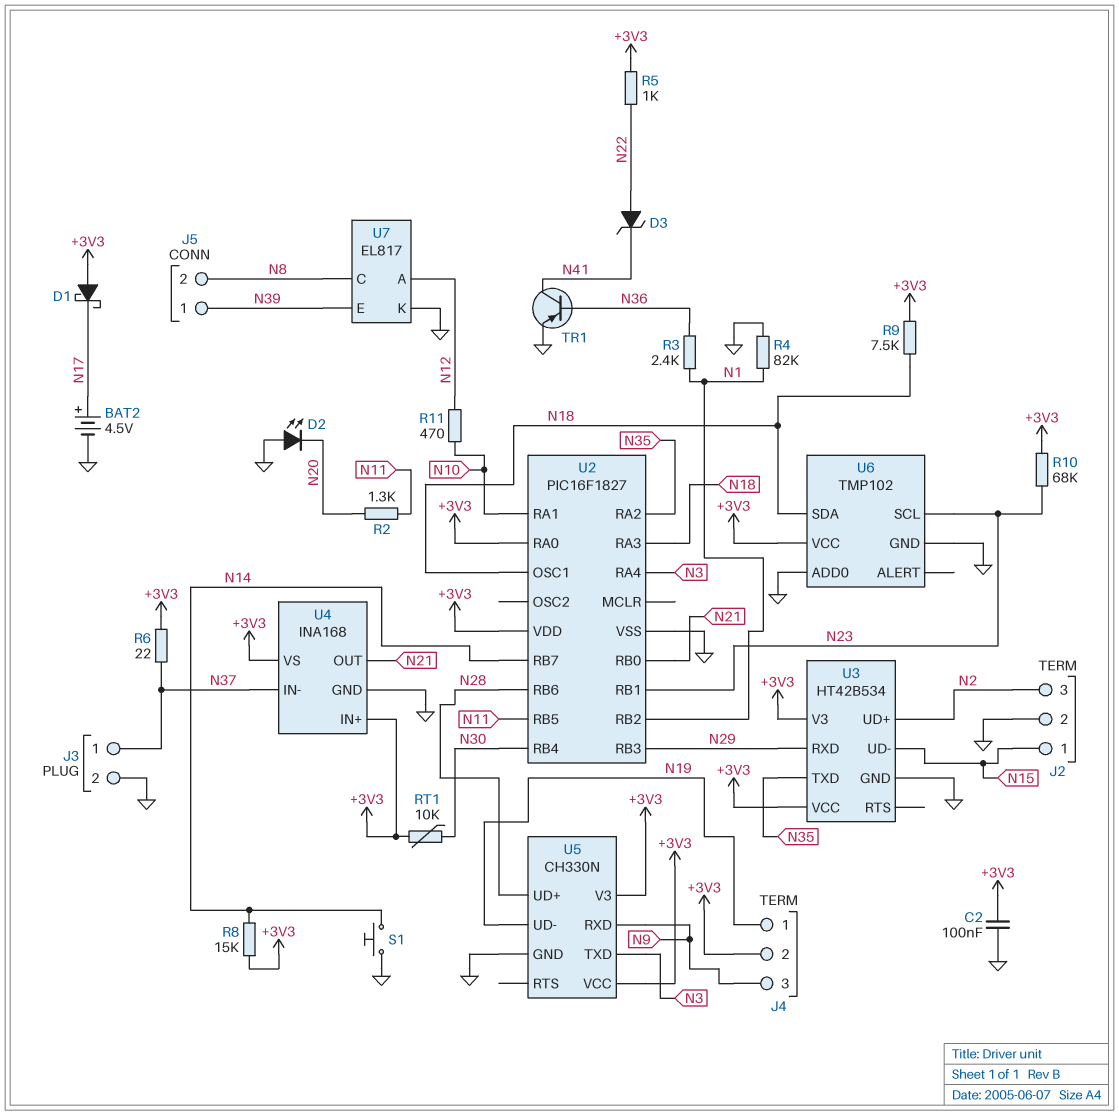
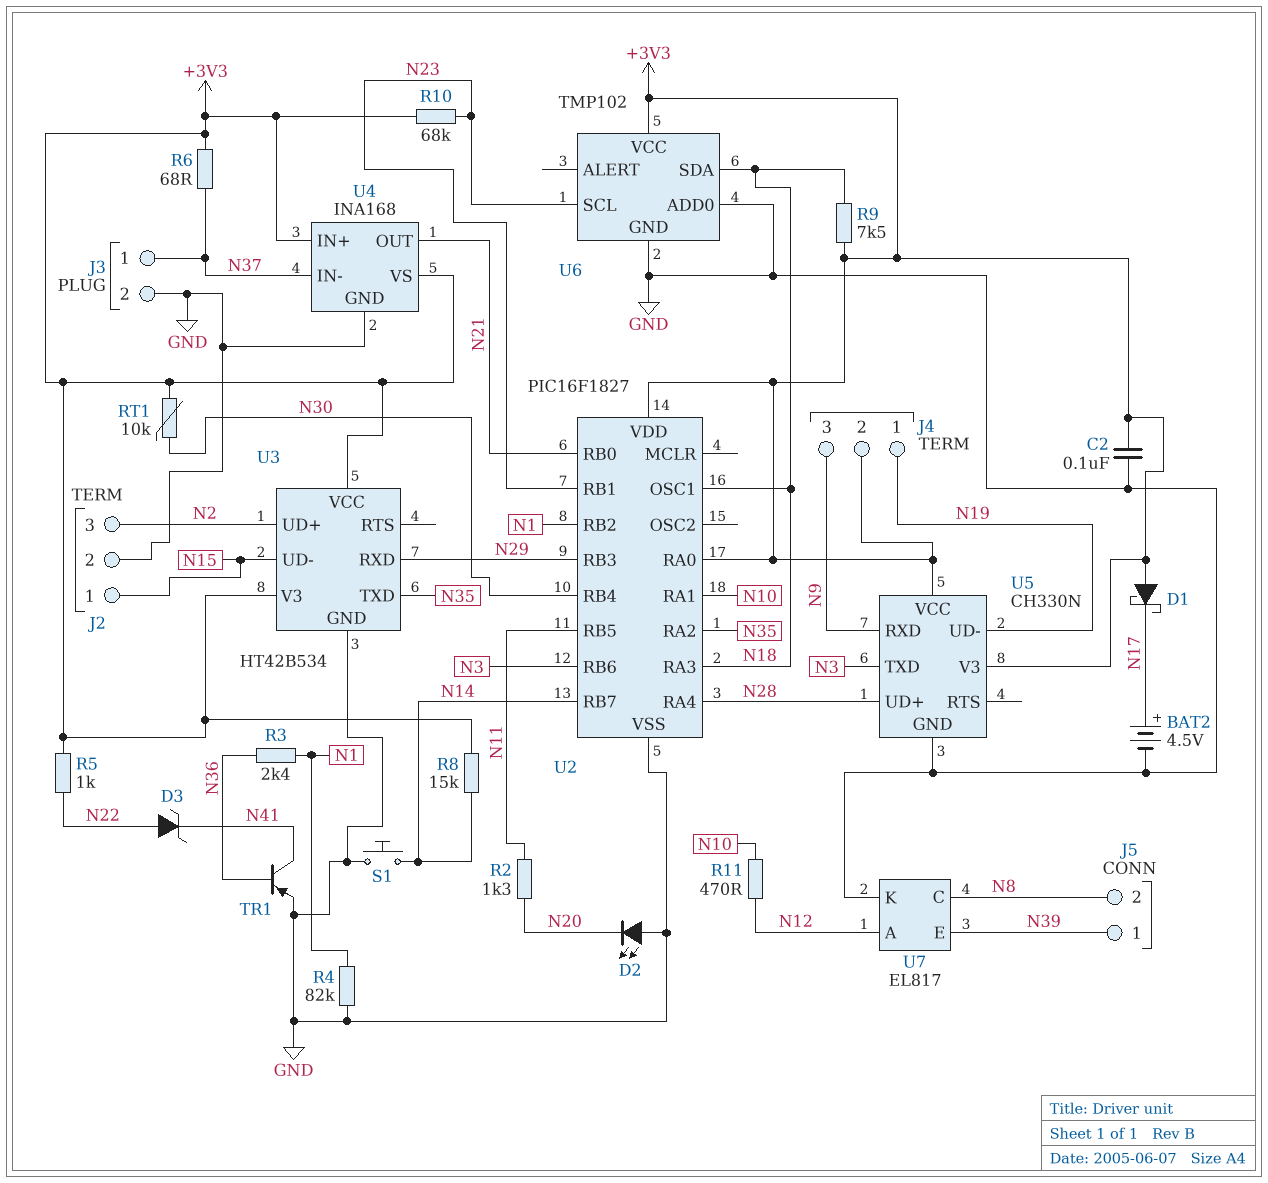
R6: 22 (+3V3, N37) -> 68 (+3V3, N37)
U2 pin RA4: N3 -> N28
U2 pin RB6: N28 -> N3

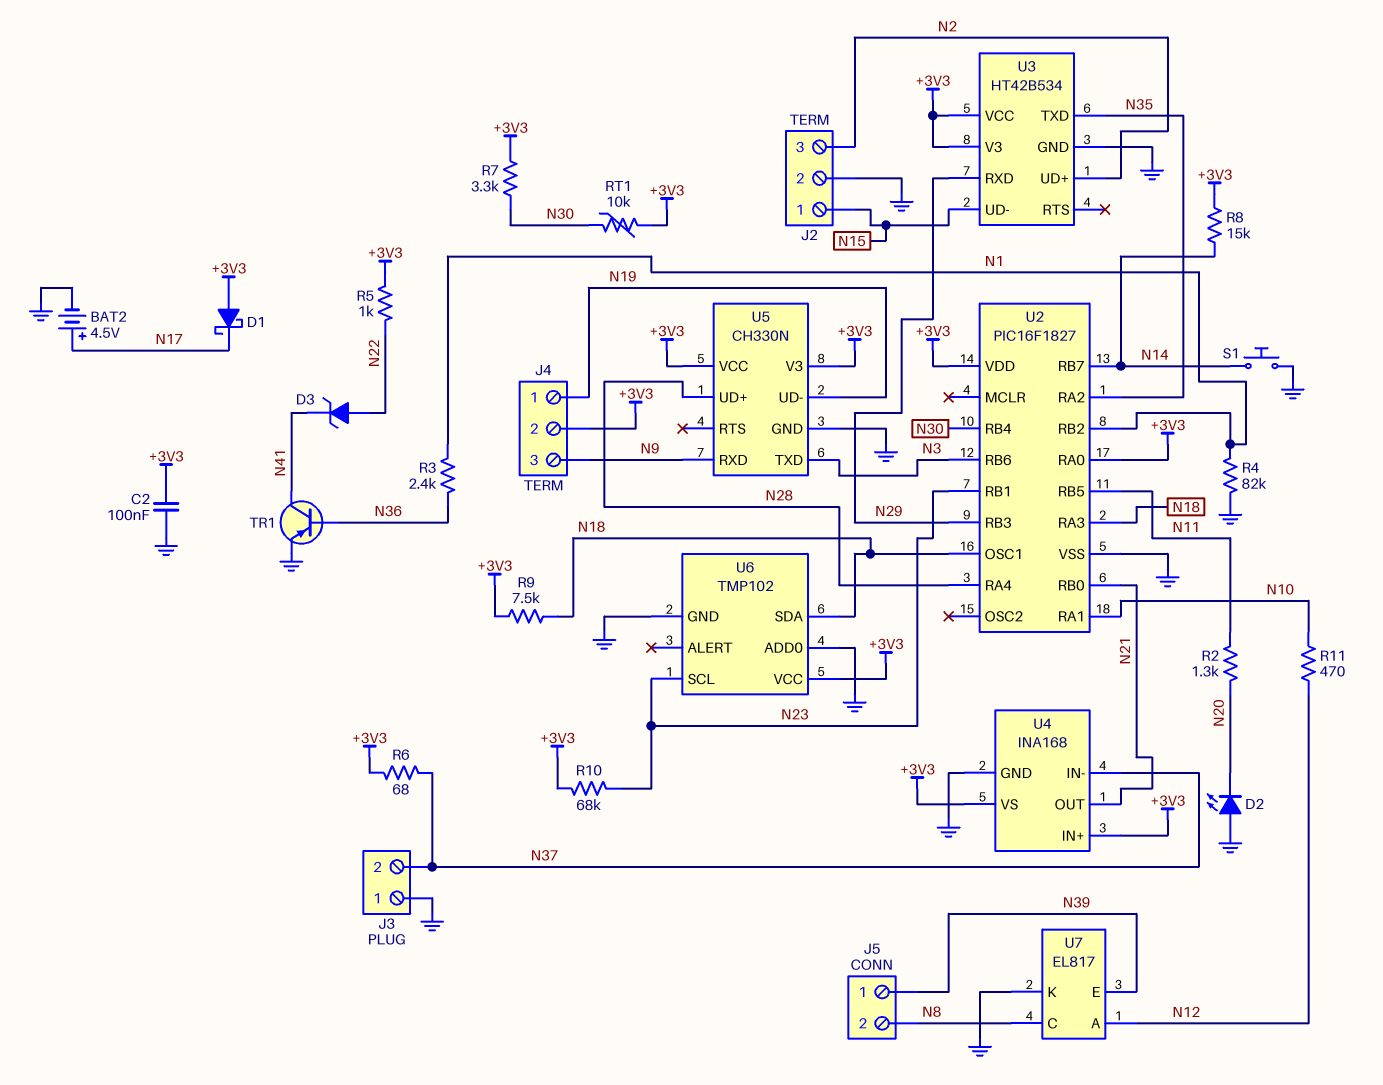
J3 pin 1: N37 -> GND
J3 pin 2: GND -> N37
R7: none -> 3.3k (+3V3, N30)

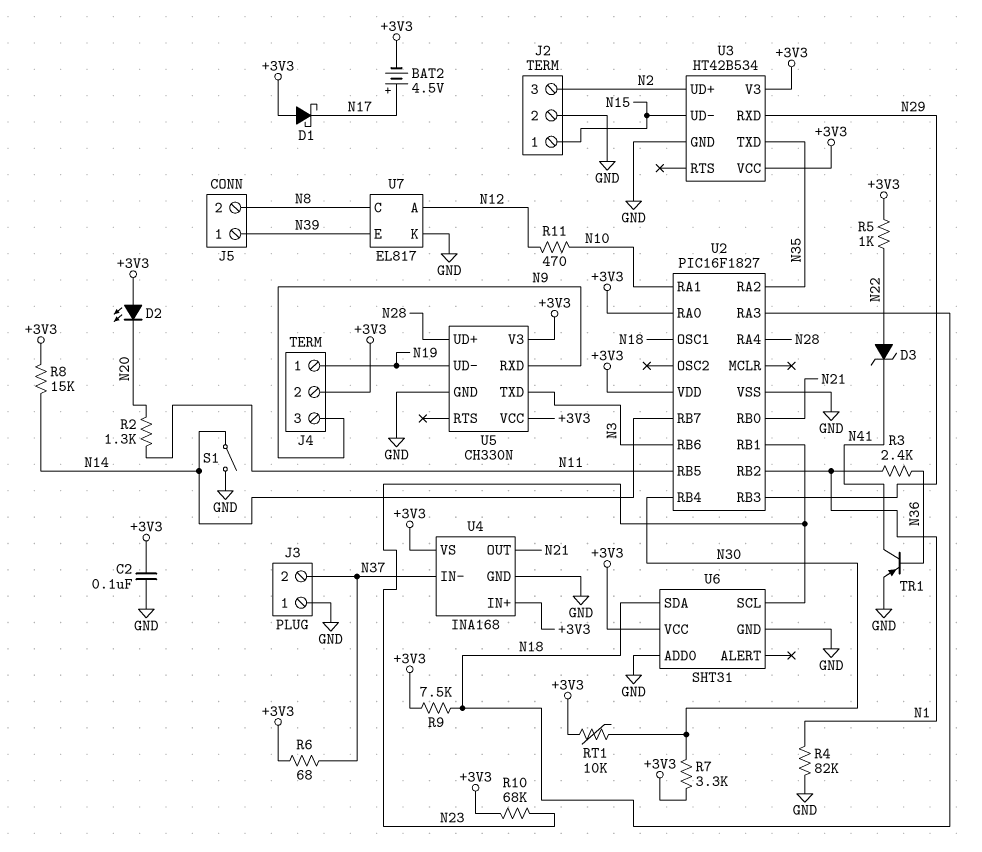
BAT2: 4.5V (plus N17, minus GND) -> 4.5V (plus N17, minus +3V3)
D2: LED (A GND, K N20) -> LED (A +3V3, K N20)
S1: button (GND, N14) -> switch (GND, N14)
U6: TMP102 -> SHT31

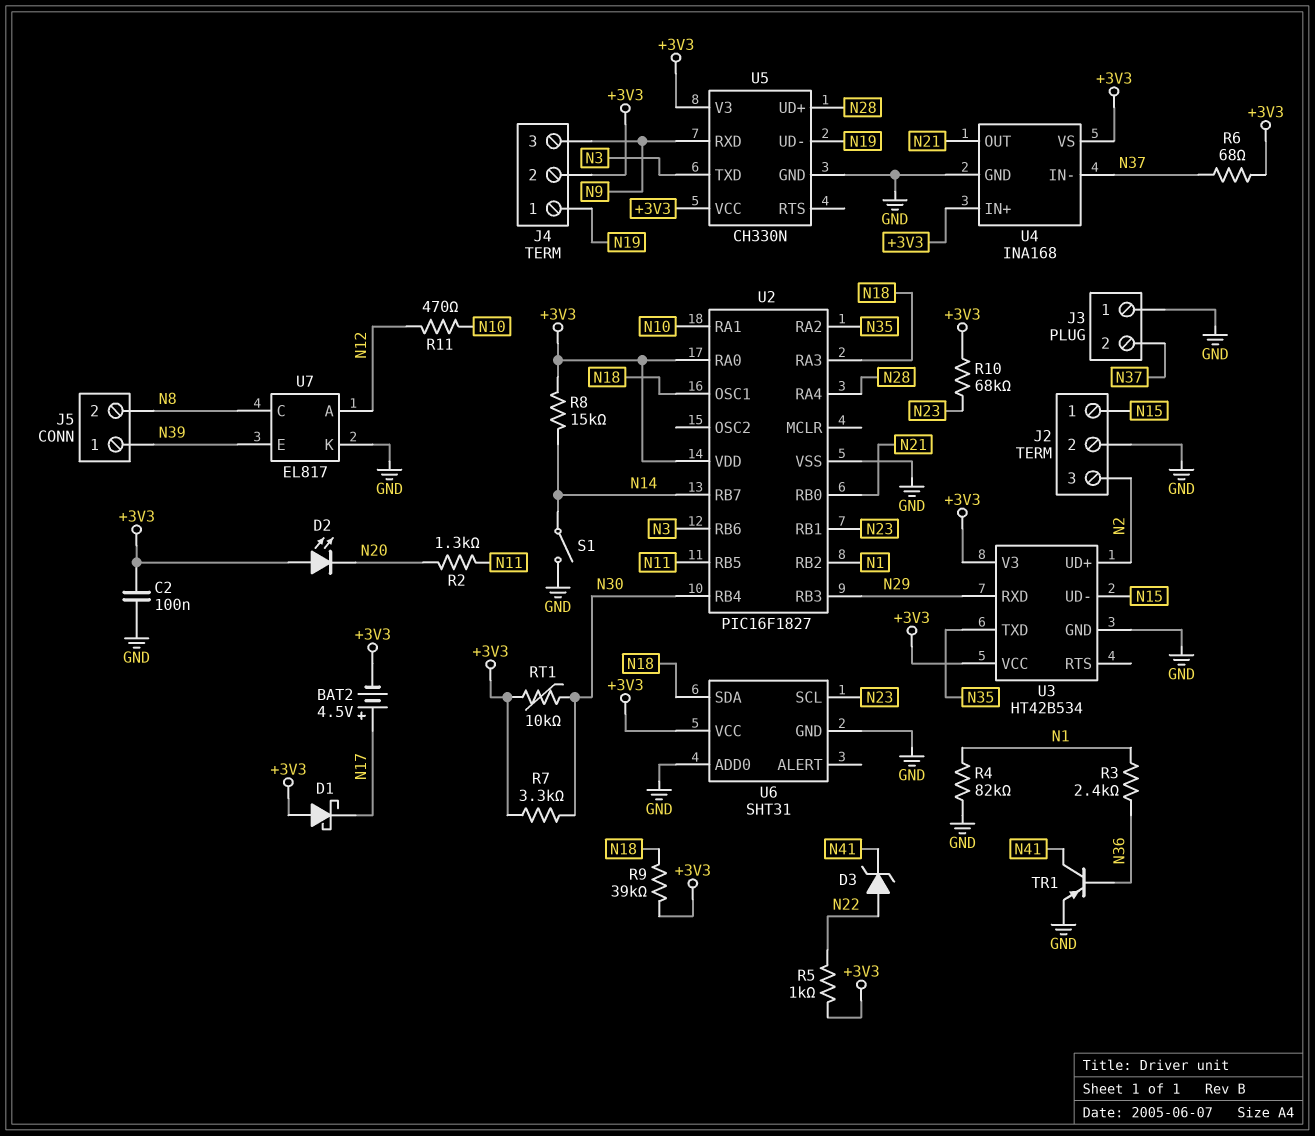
R9: 7.5k (+3V3, N18) -> 39k (+3V3, N18)

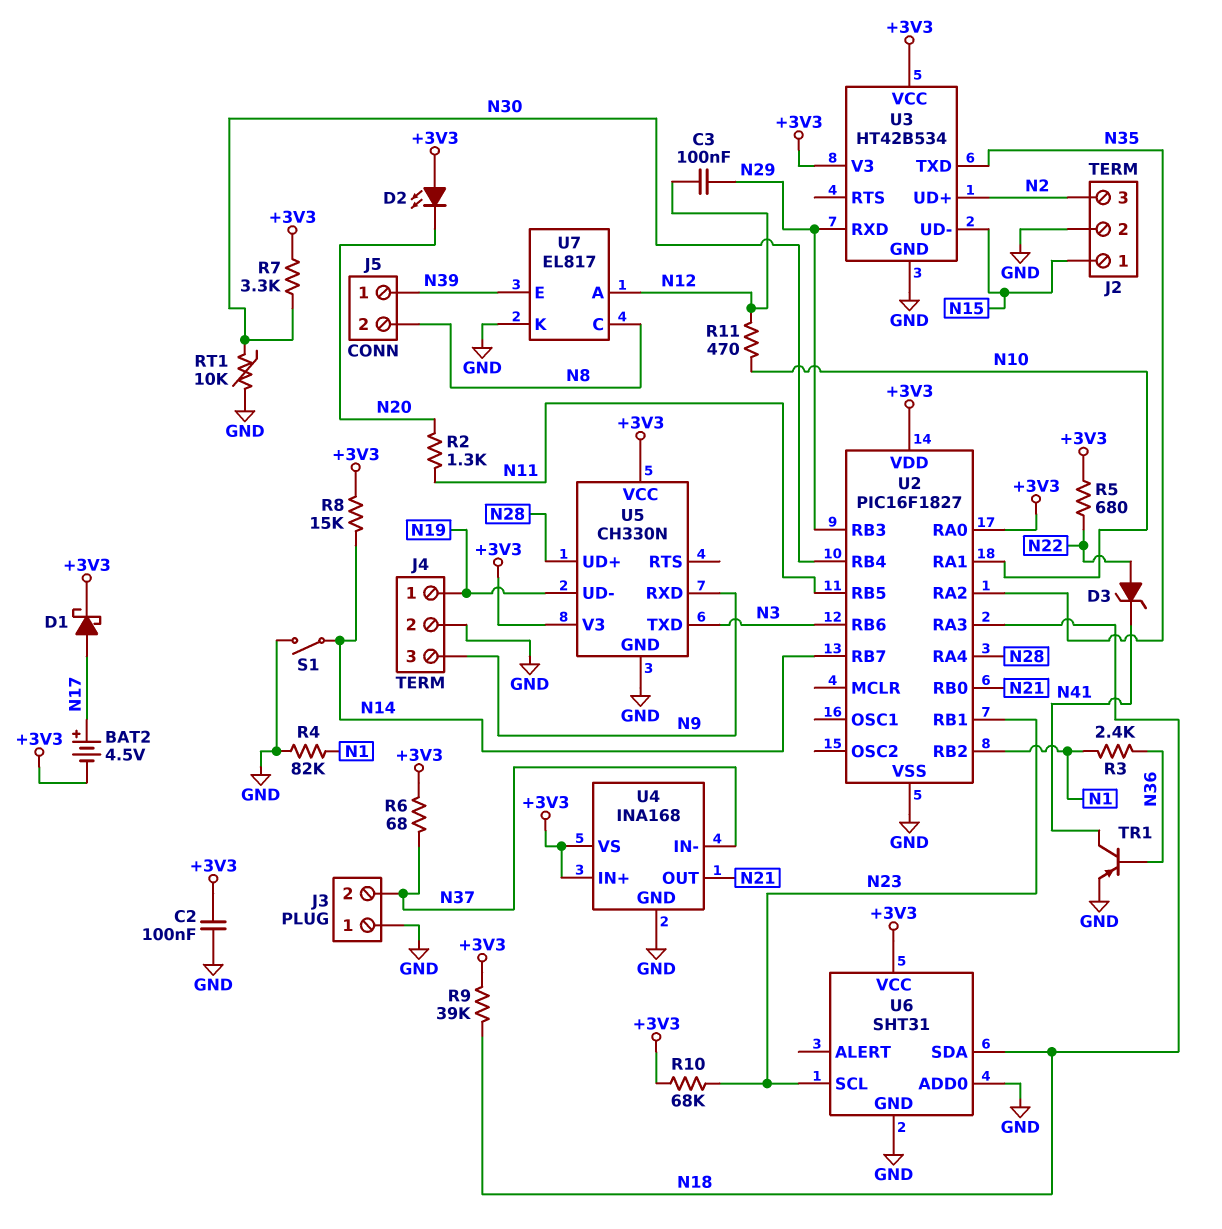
C3: none -> 100nF (N12, N29)
D1: schottky (A +3V3, K N17) -> schottky (A N17, K +3V3)
J4 pin 2: +3V3 -> GND
R5: 1k (+3V3, N22) -> 680 (+3V3, N22)
RT1: 10k (+3V3, N30) -> 10k (GND, N30)
U2 pin OSC1: N18 -> none

